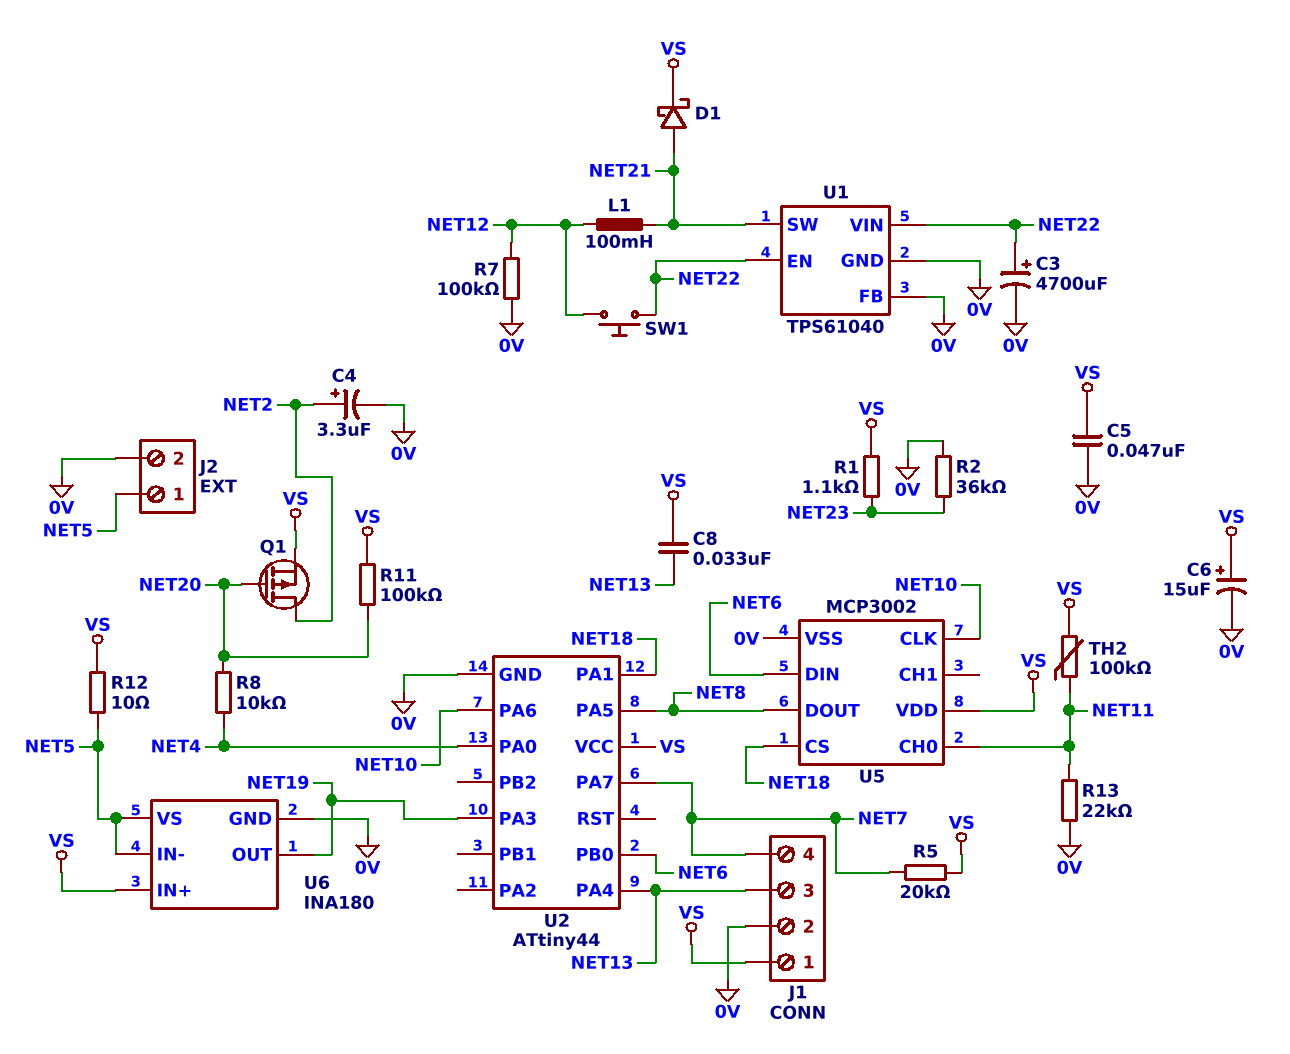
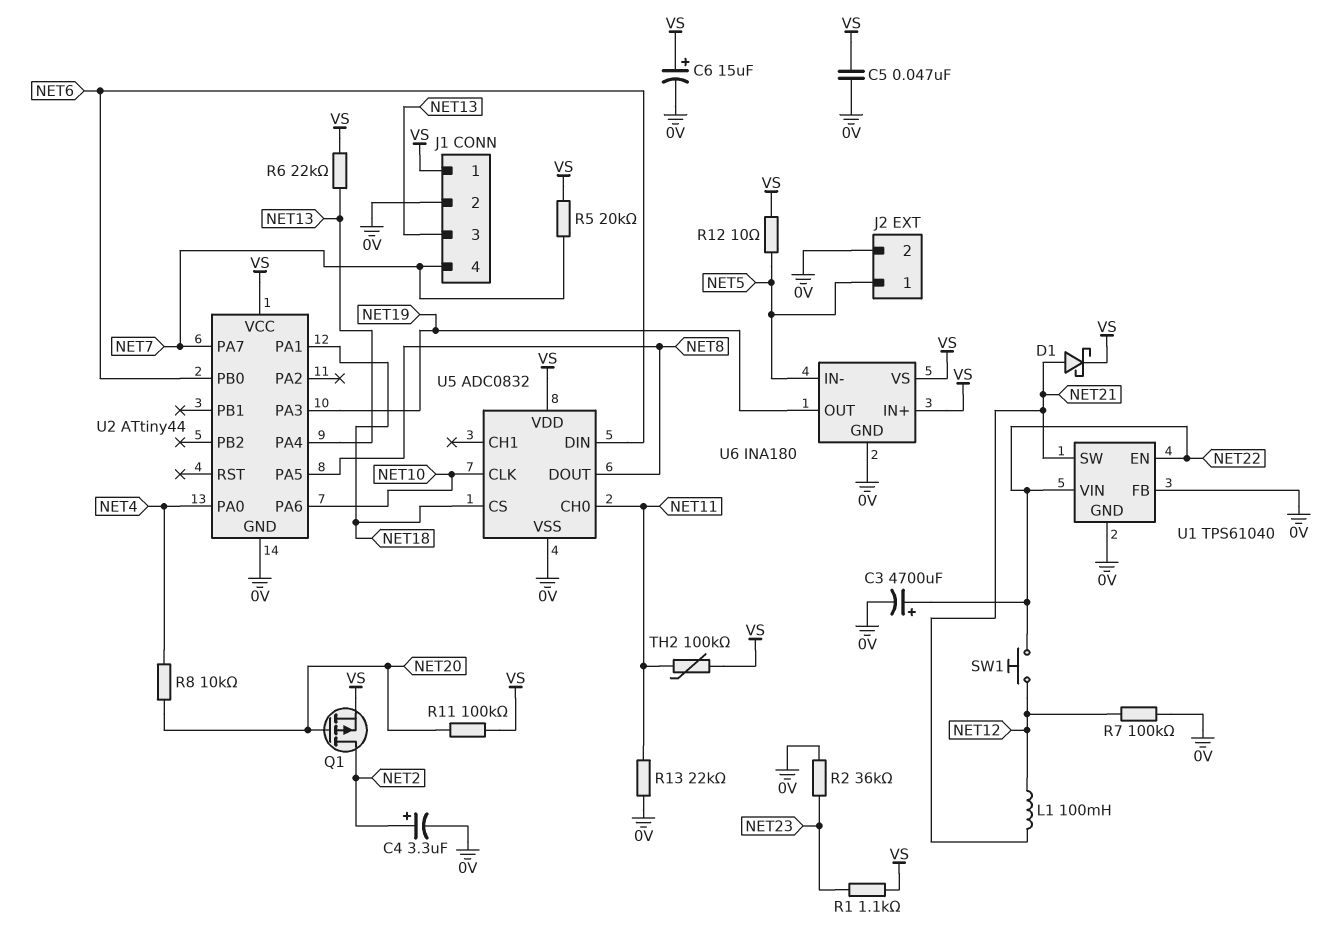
C8: 33nF (NET13, VS) -> none
R6: none -> 22k (NET13, VS)
U5: MCP3002 -> ADC0832
U6 pin VS: NET5 -> VS

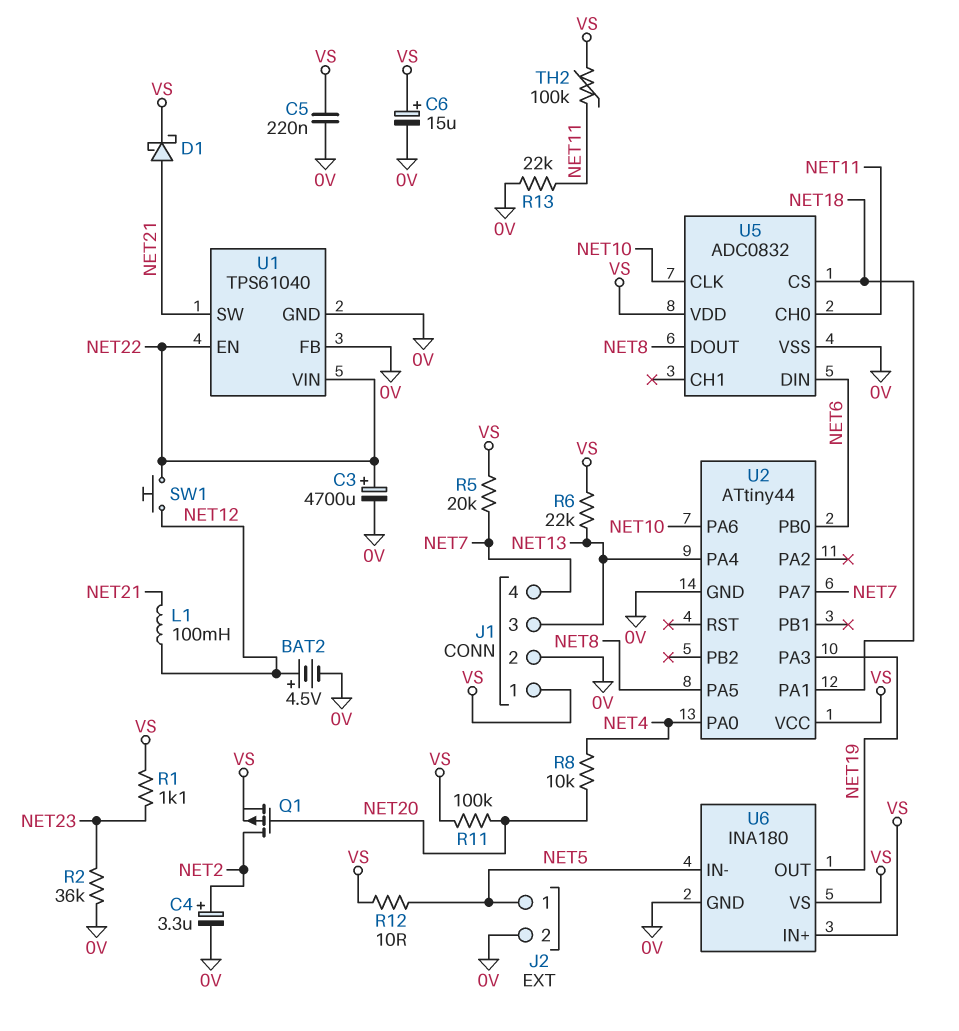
BAT2: none -> 4.5V (plus NET12, minus 0V)
C5: 47nF (0V, VS) -> 220nF (0V, VS)
R7: 100k (0V, NET12) -> none

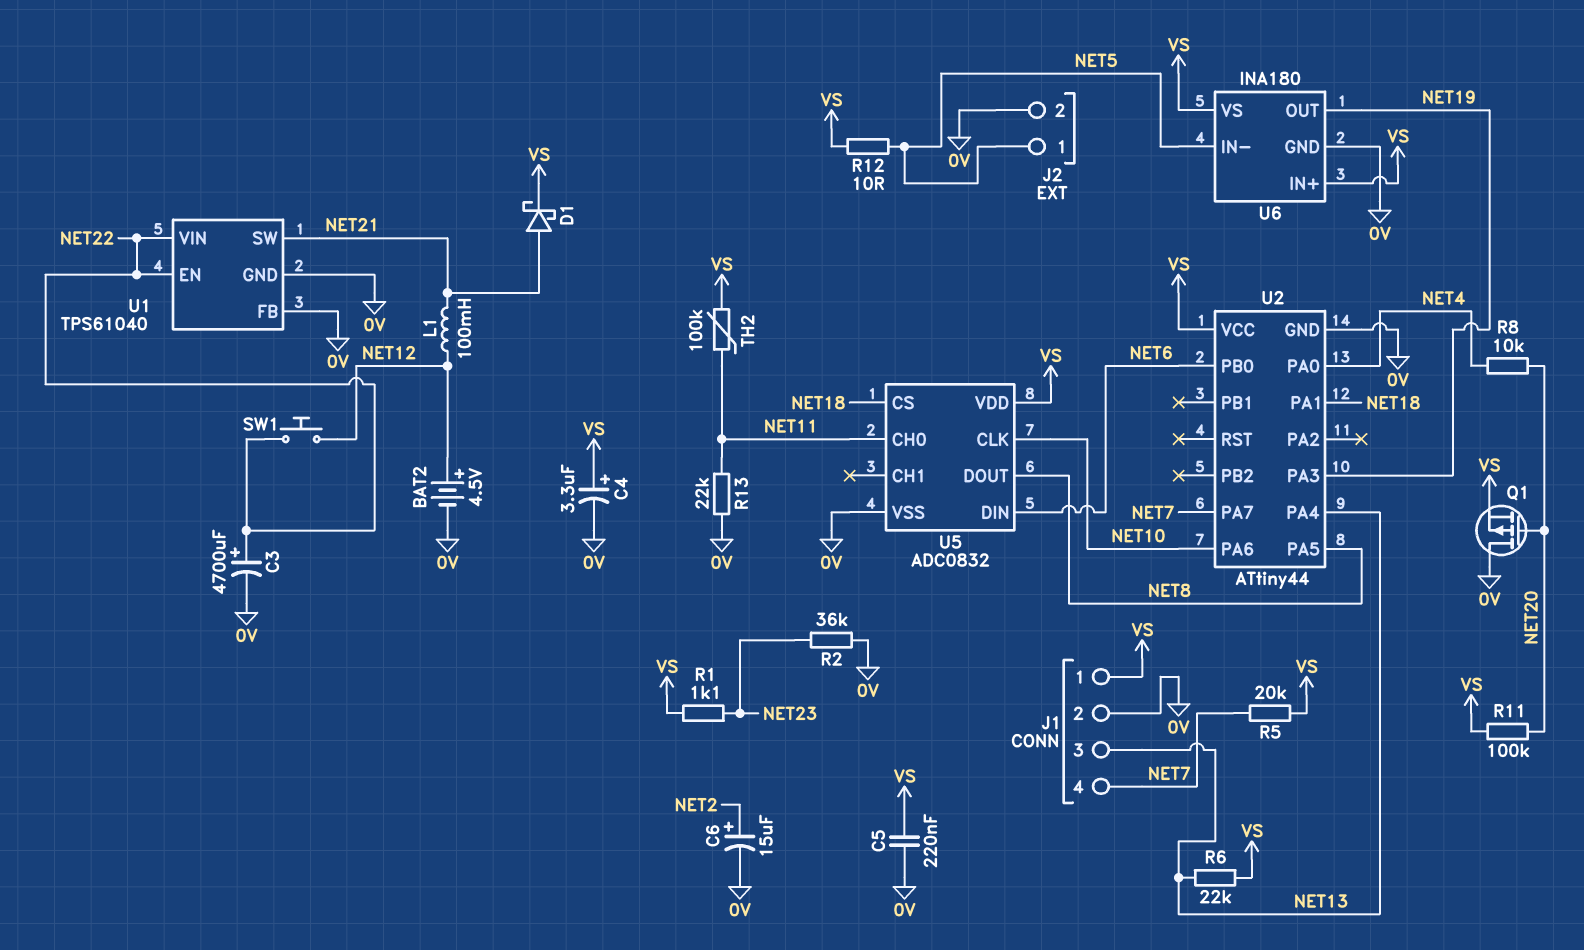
C4: 3.3uF (plus NET2, minus 0V) -> 3.3uF (plus VS, minus 0V)
C6: 15uF (plus VS, minus 0V) -> 15uF (plus NET2, minus 0V)
Q1: PMOS (G NET20, D NET2, S VS) -> PMOS (G NET20, D 0V, S VS)

